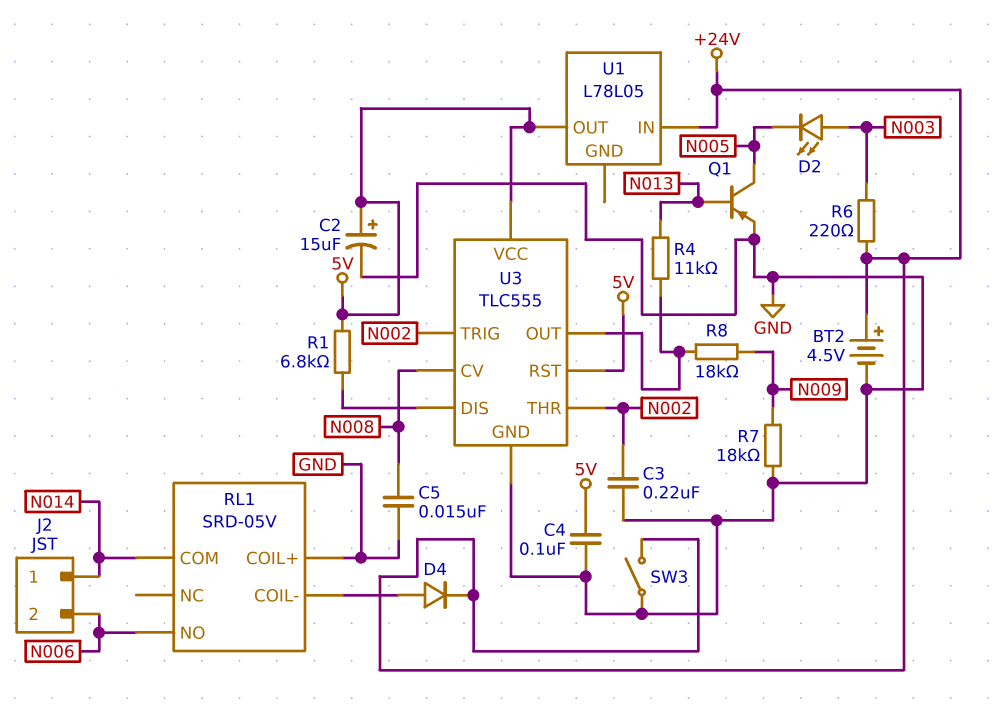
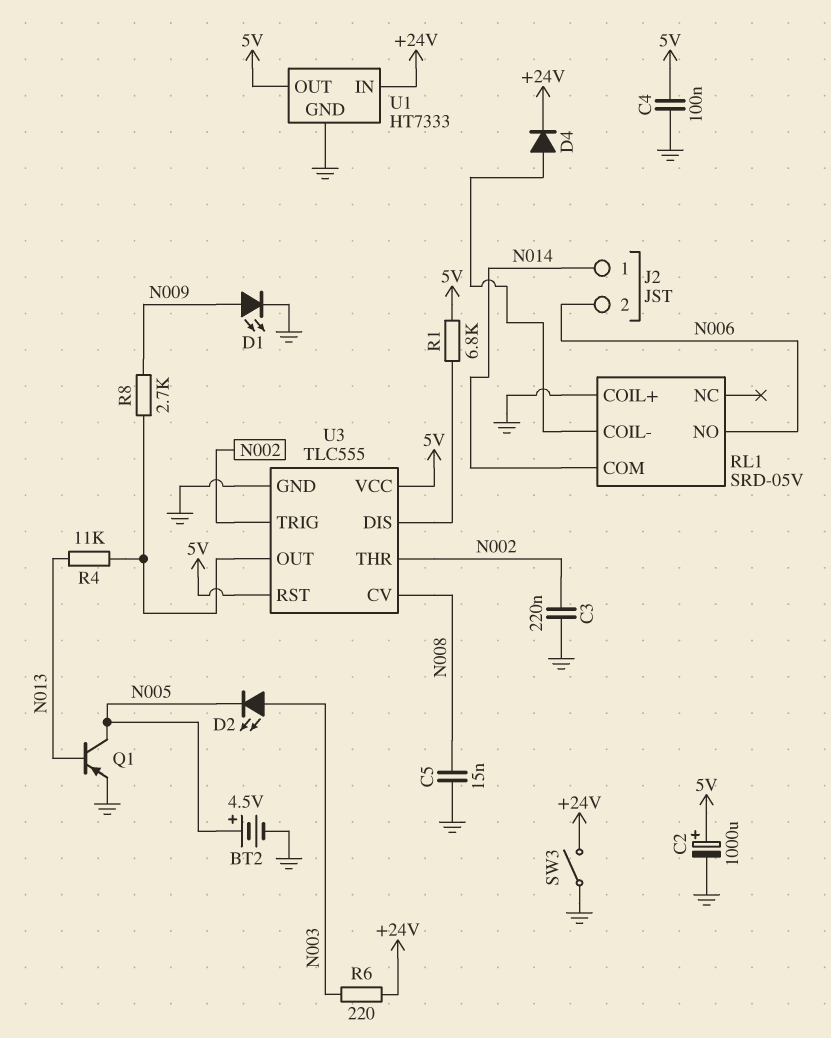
BT2: 4.5V (plus +24V, minus GND) -> 4.5V (plus N005, minus GND)
C2: 15uF (plus 5V, minus GND) -> 1000uF (plus 5V, minus GND)
D1: none -> LED (A N009, K GND)
R7: 18k (GND, N009) -> none
R8: 18k (N009, U3/OUT) -> 2.7k (N009, U3/OUT)
U1: L78L05 -> HT7333
U1 pin GND: none -> GND

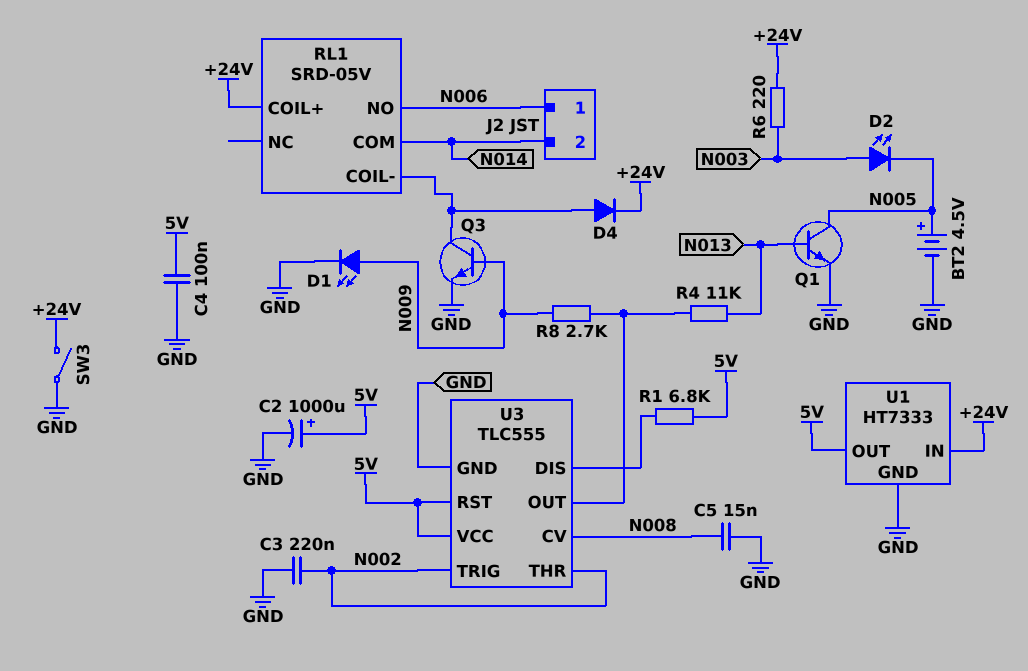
J2 pin 1: N014 -> N006
J2 pin 2: N006 -> N014
Q1: PNP (B N013, C N005, E GND) -> NPN (B N013, C N005, E GND)
Q3: none -> NPN (B N009, C RL1/COIL-, E GND)
RL1 pin COIL+: GND -> +24V

